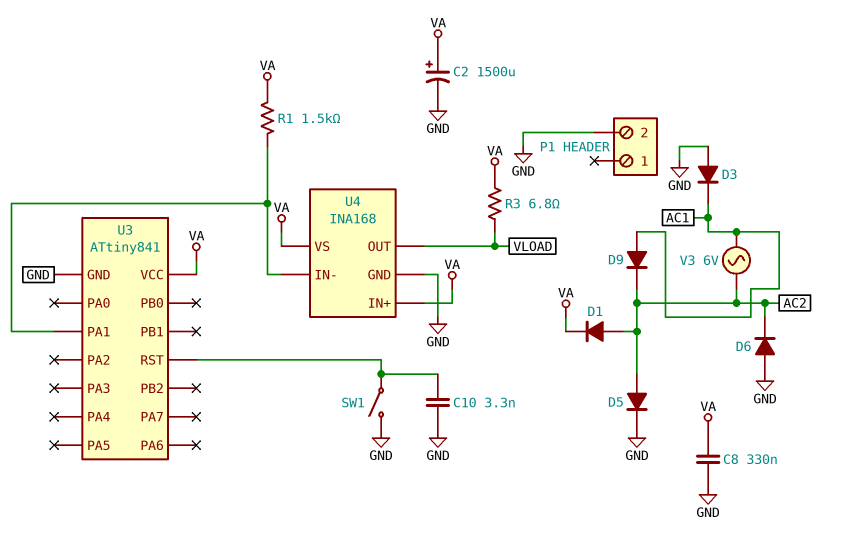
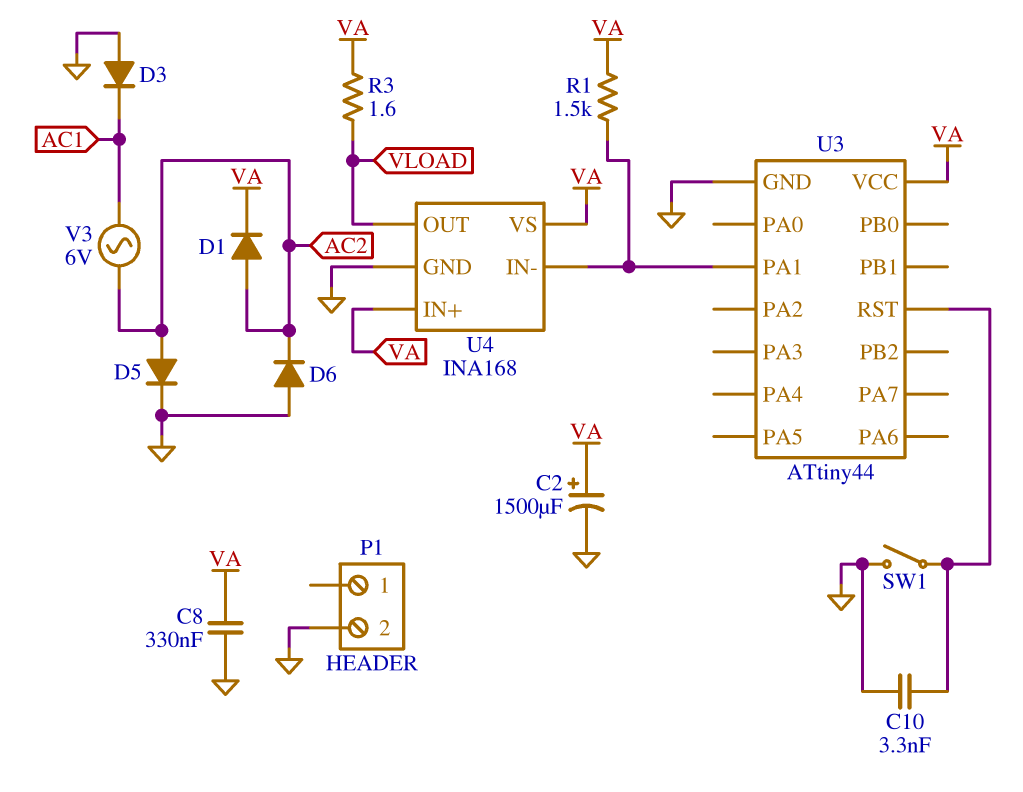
D9: diode (A AC1, K AC2) -> none
R3: 6.8 (VA, VLOAD) -> 1.6 (VA, VLOAD)
U3: ATtiny841 -> ATtiny44

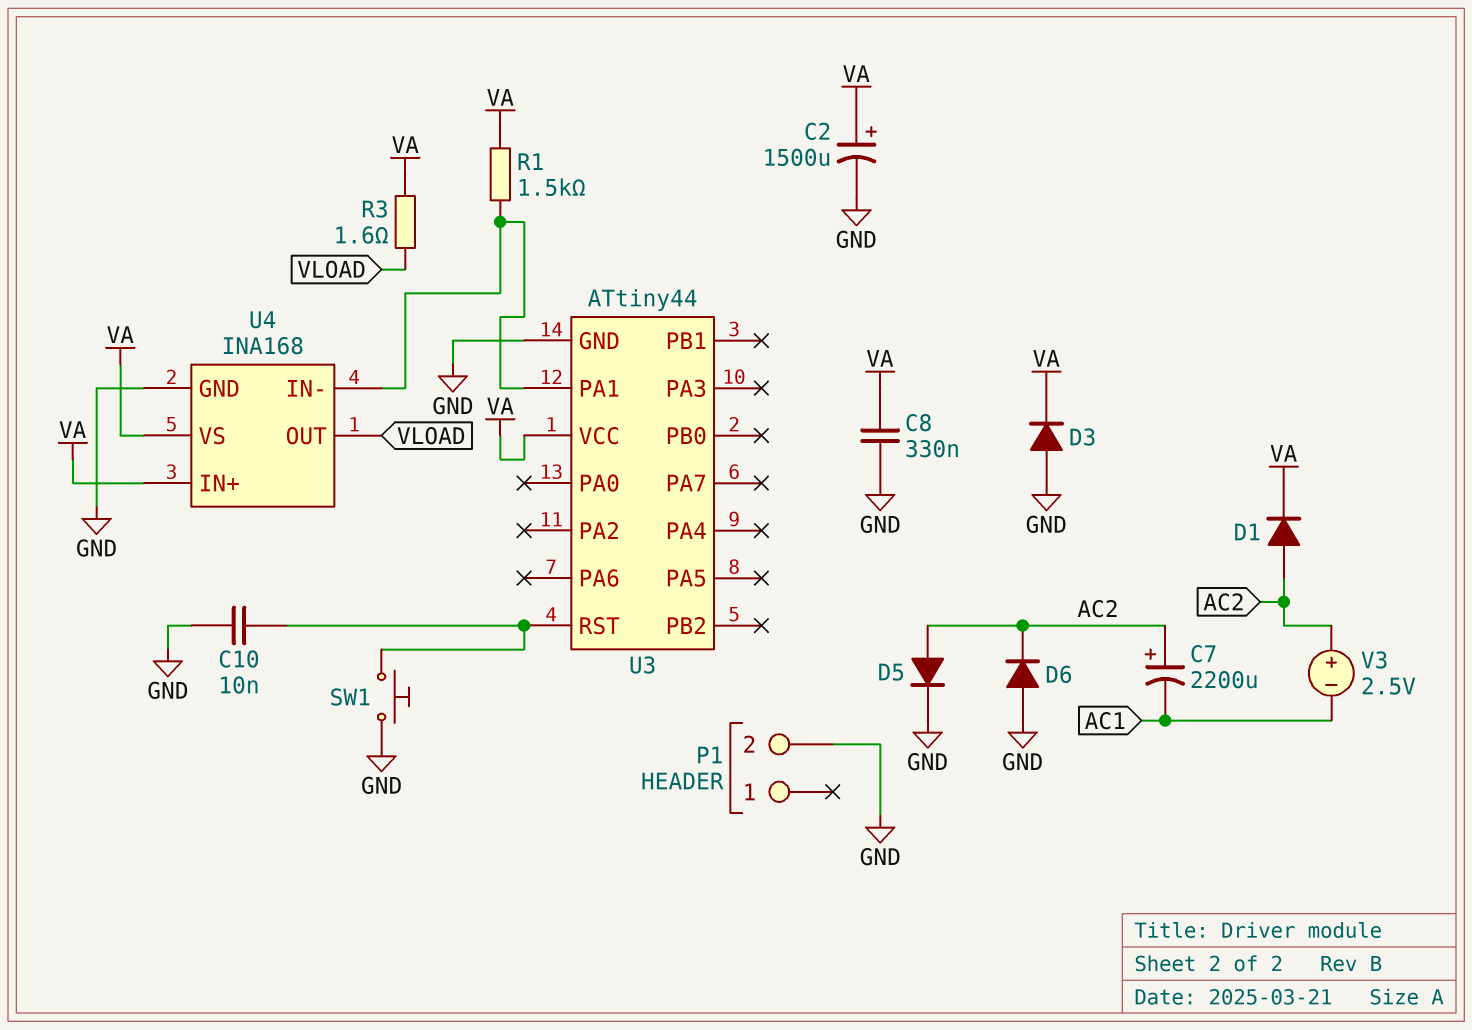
C7: none -> 2200uF (plus AC2, minus AC1)
C10: 3.3nF (GND, U3/RST) -> 10nF (GND, U3/RST)
D3: diode (A GND, K AC1) -> diode (A GND, K VA)
SW1: switch (GND, U3/RST) -> button (GND, U3/RST)
V3: AC 6V (AC1, AC2) -> 2.5V (plus AC2, minus AC1)

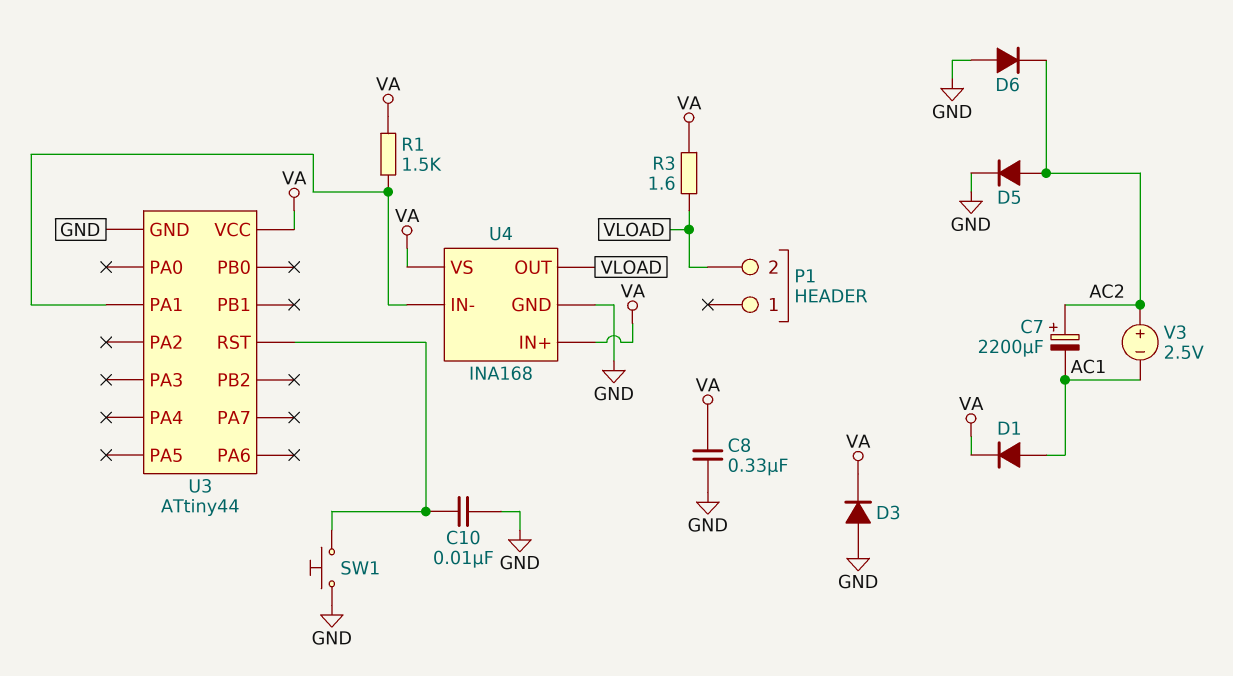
C2: 1500uF (plus VA, minus GND) -> none
D1: diode (A AC2, K VA) -> diode (A AC1, K VA)
P1 pin 2: GND -> VLOAD

